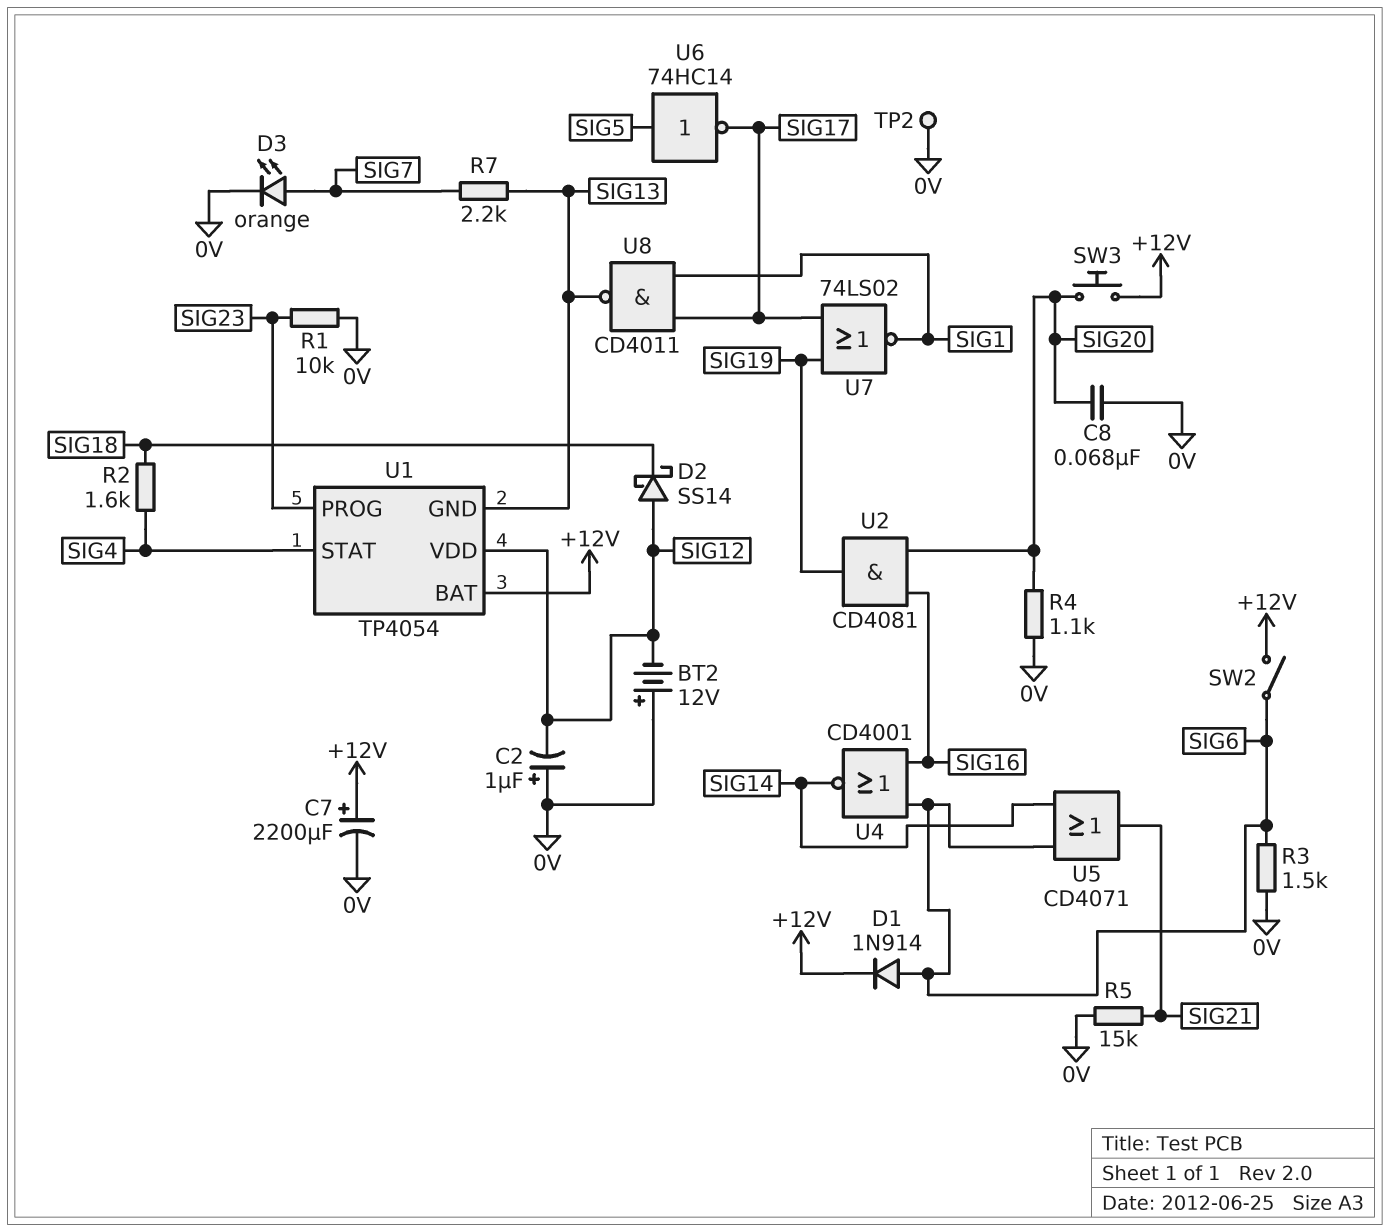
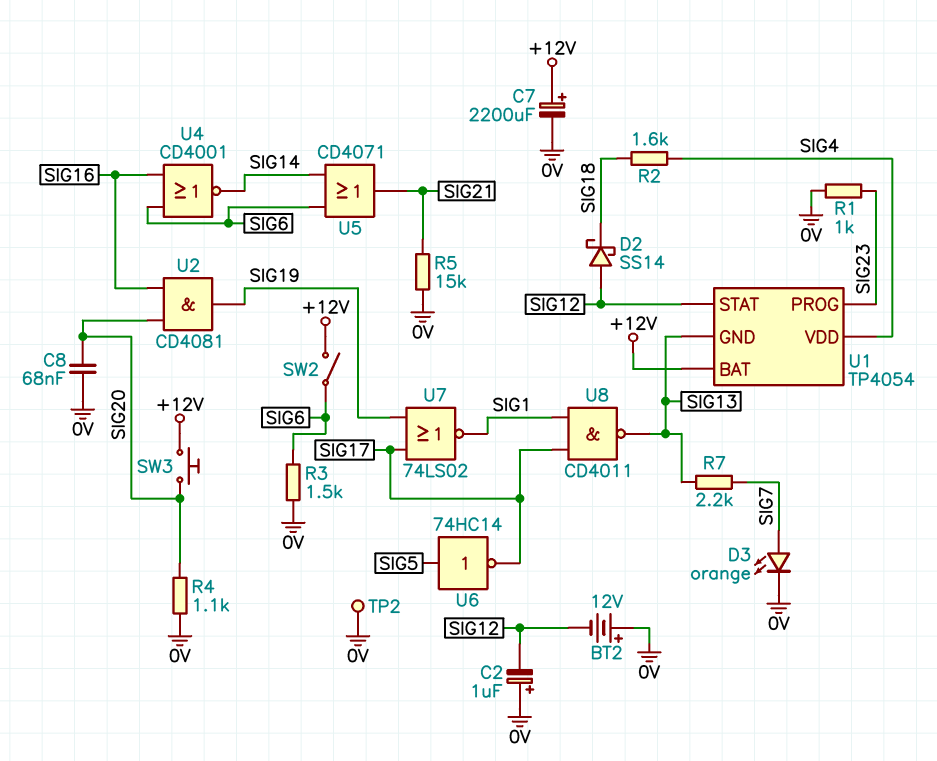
D1: diode 1N914 (A SIG6, K +12V) -> none
R1: 10k (0V, SIG23) -> 1k (0V, SIG23)
U1 pin STAT: SIG4 -> SIG12
U1 pin VDD: SIG12 -> SIG4

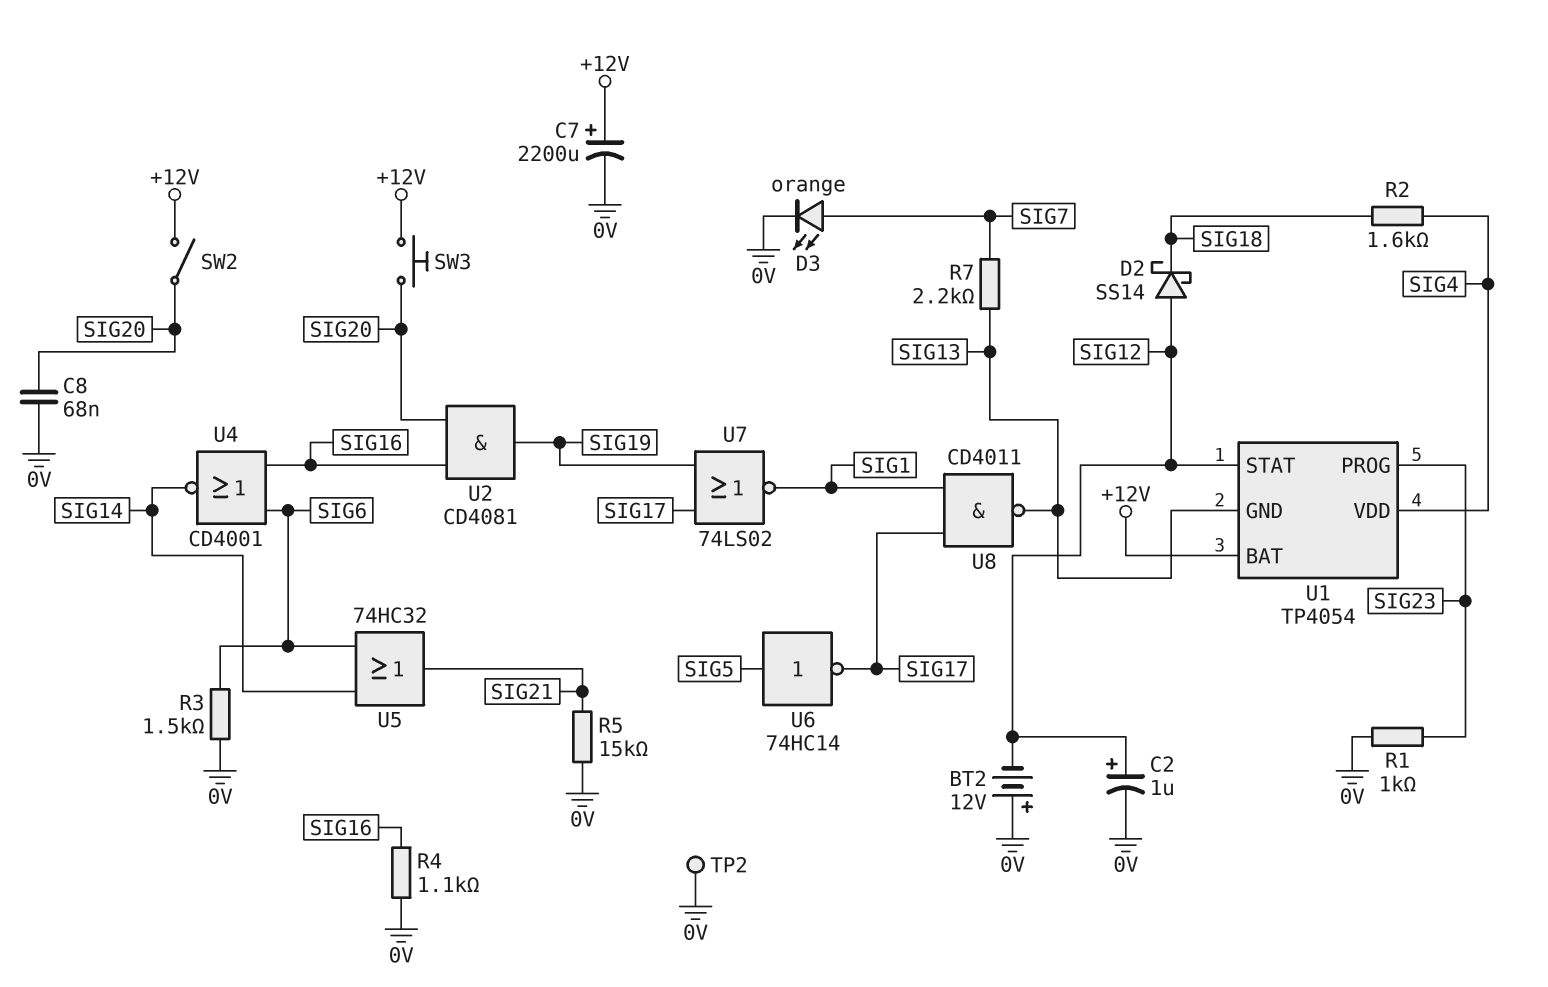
C2: 1uF (plus 0V, minus SIG12) -> 1uF (plus SIG12, minus 0V)
R4: 1.1k (0V, SIG20) -> 1.1k (0V, SIG16)
SW2: switch (+12V, SIG6) -> switch (+12V, SIG20)
U5: OR CD4071 (in SIG6, in SIG14, out SIG21) -> OR 74HC32 (in SIG6, in SIG14, out SIG21)

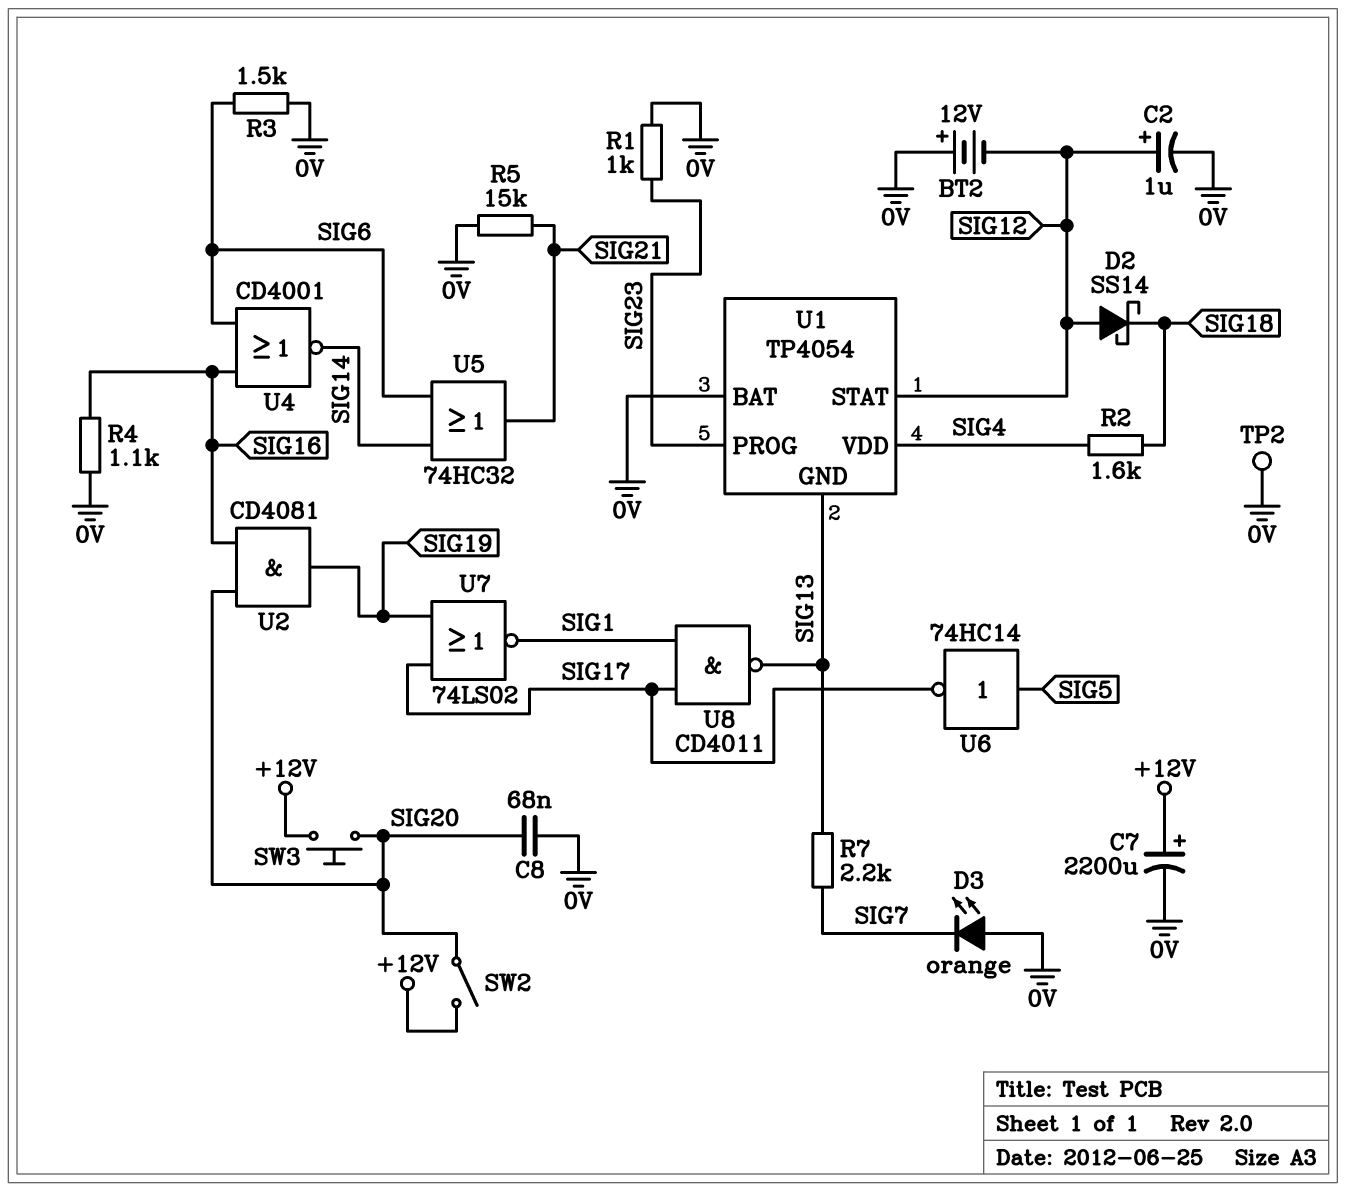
D3: LED orange (A SIG7, K 0V) -> LED orange (A 0V, K SIG7)
U1 pin BAT: +12V -> 0V

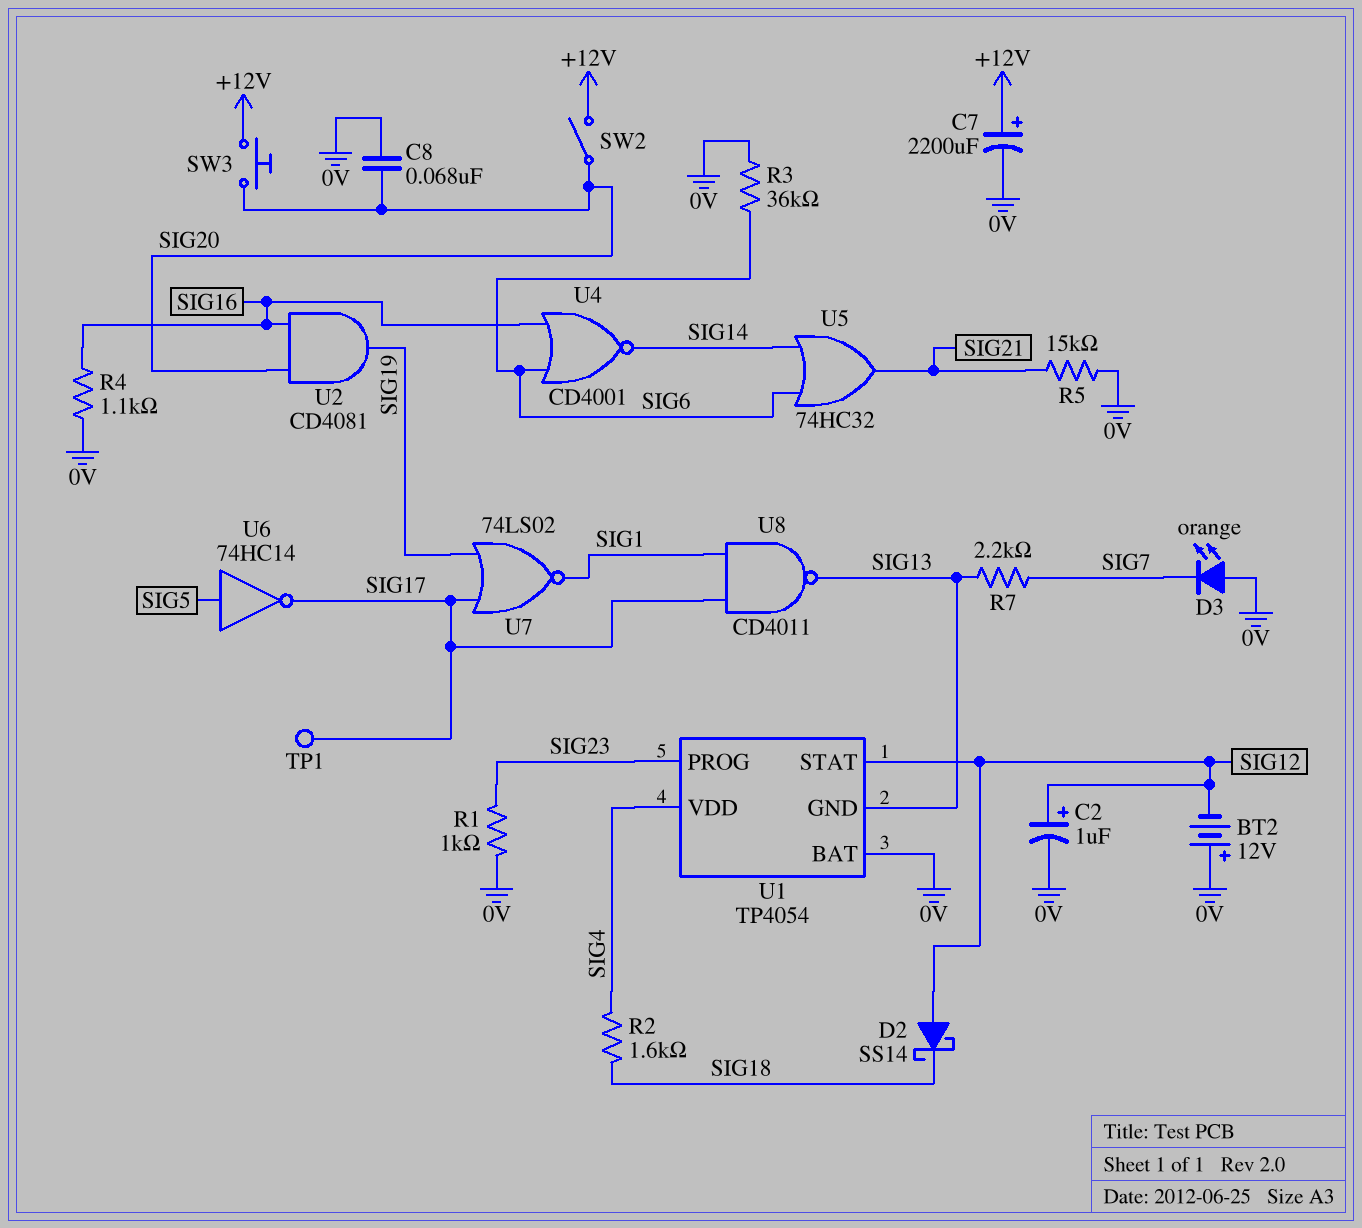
R3: 1.5k (0V, SIG6) -> 36k (0V, SIG6)
TP1: none -> test point (SIG17)
TP2: test point (0V) -> none

